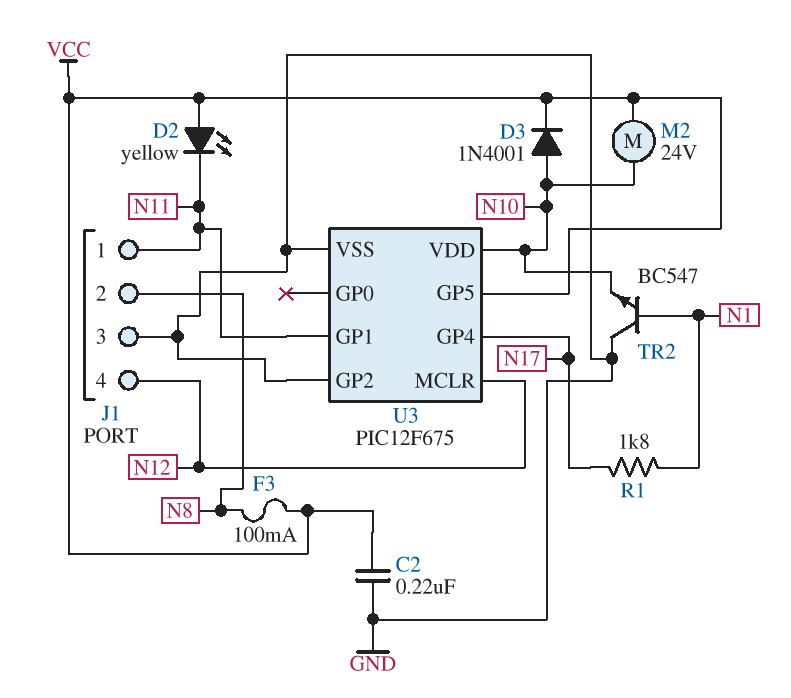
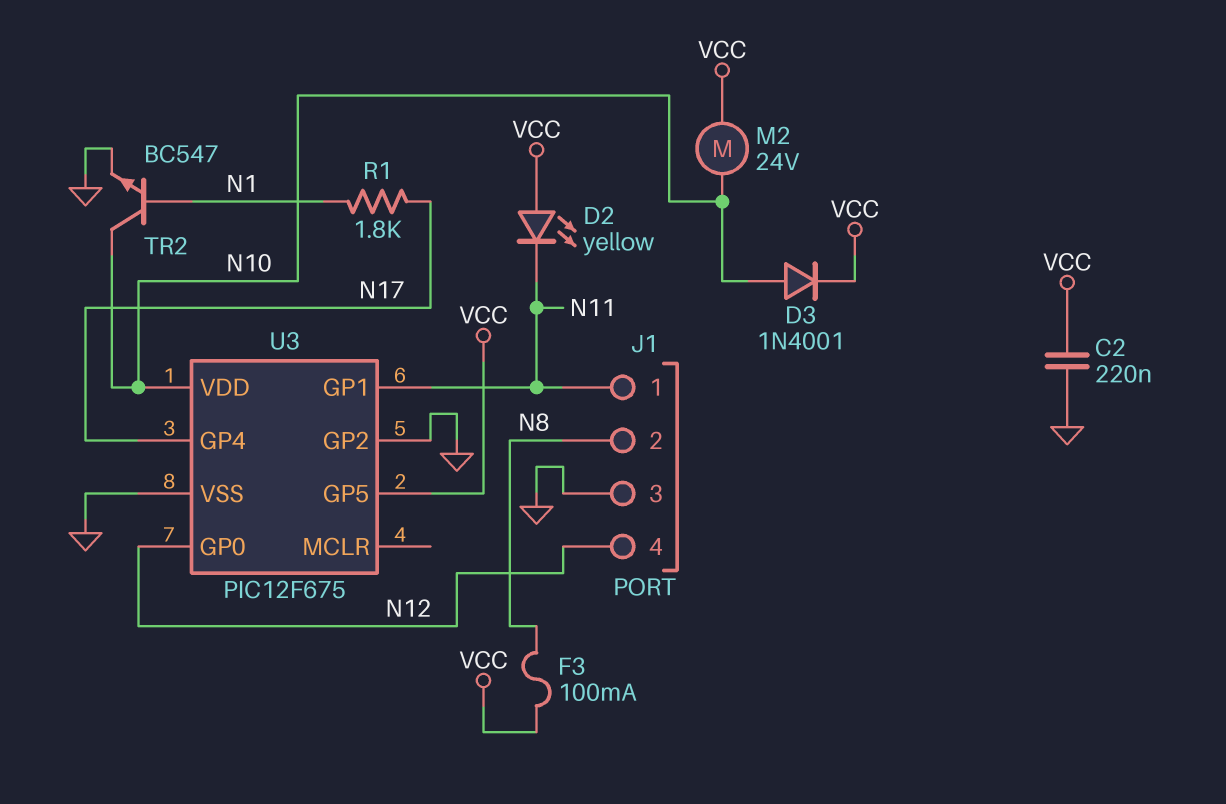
TR2: NPN BC547 (B N1, C GND, E N10) -> NPN BC547 (B N1, C N10, E GND)
U3 pin GP0: none -> N12
U3 pin MCLR: N12 -> none

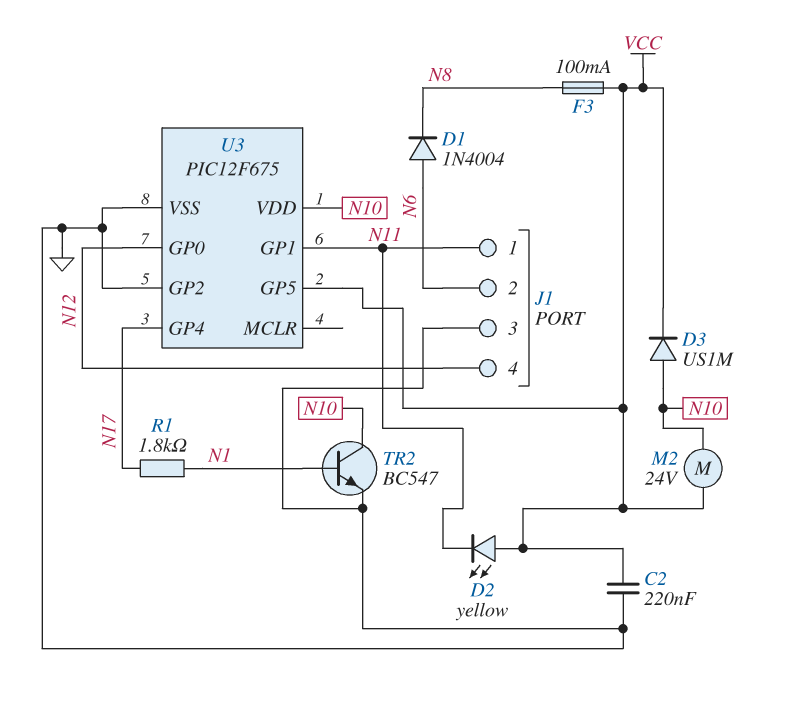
D1: none -> diode 1N4004 (A N6, K N8)
D3: diode 1N4001 (A N10, K VCC) -> diode US1M (A N10, K VCC)
J1 pin 2: N8 -> N6

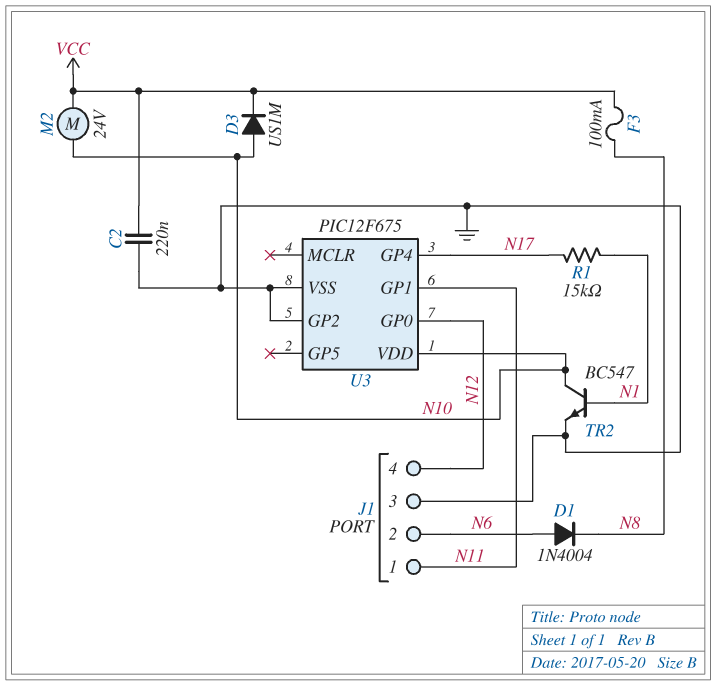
D2: LED yellow (A VCC, K N11) -> none
R1: 1.8k (N1, N17) -> 15k (N1, N17)
U3 pin GP5: VCC -> none

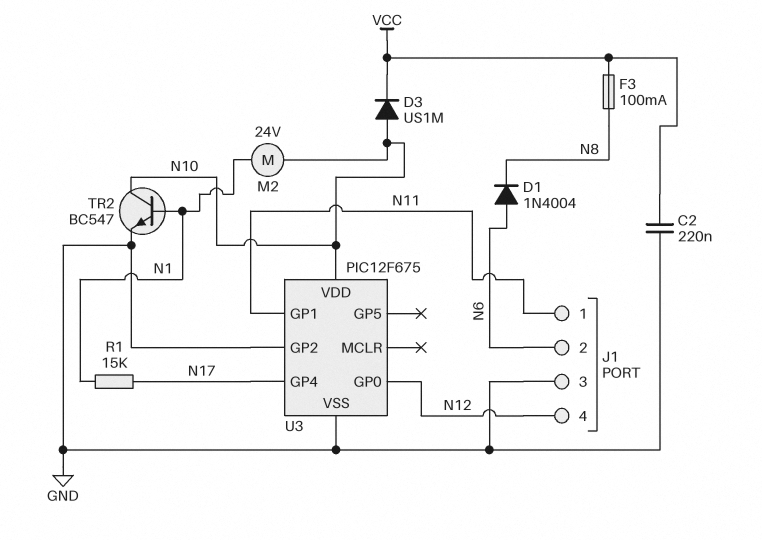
M2: motor 24V (N10, VCC) -> motor 24V (N1, N10)

